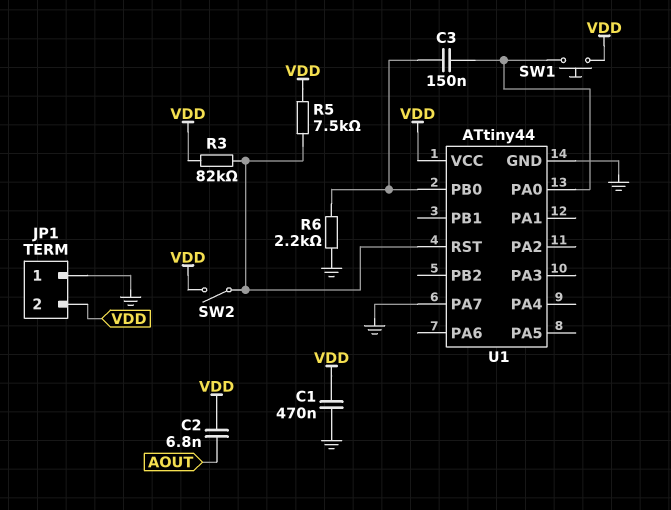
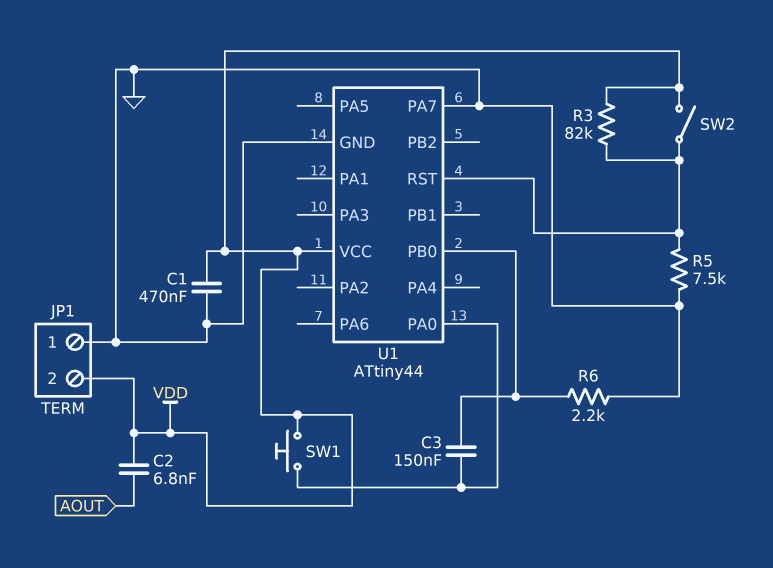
R5: 7.5k (U1/RST, VDD) -> 7.5k (GND, U1/RST)

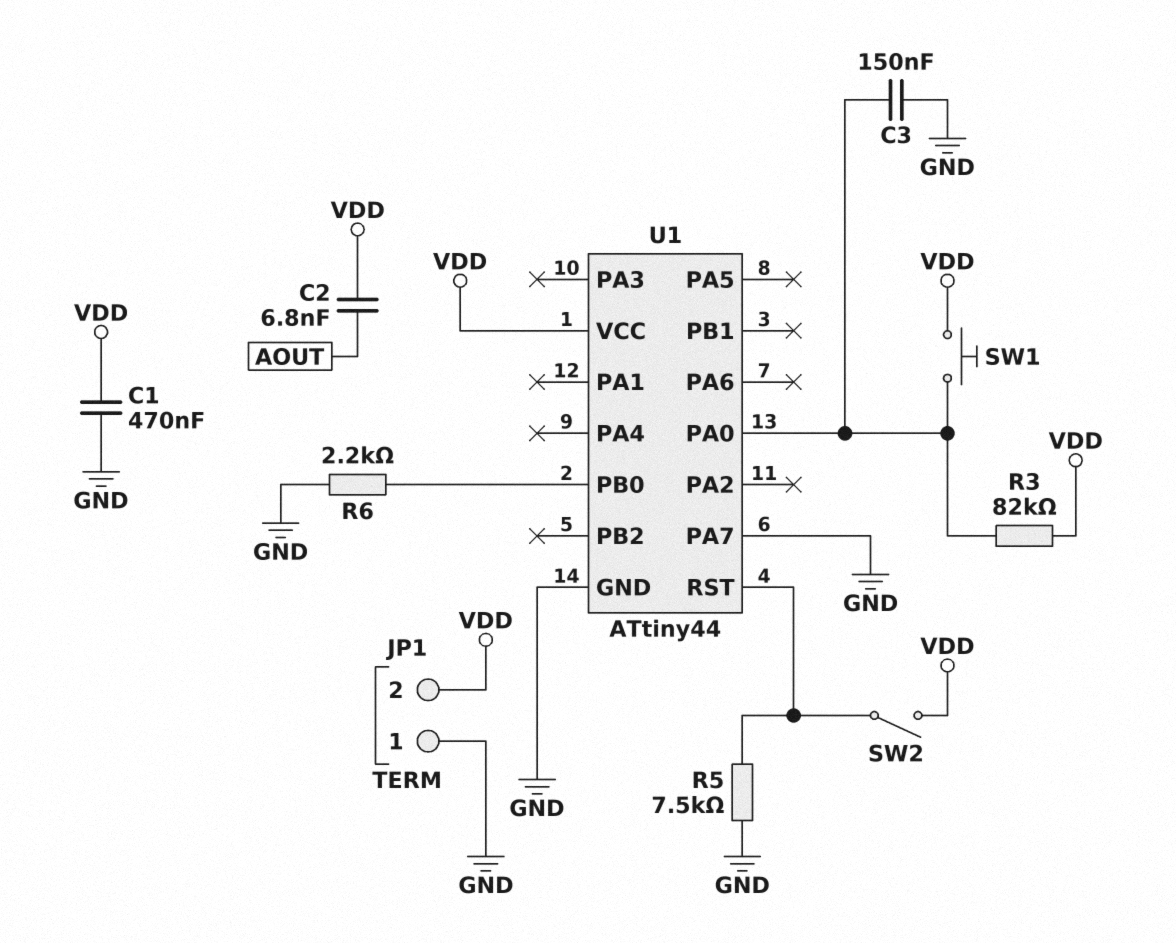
C3: 150nF (U1/PA0, U1/PB0) -> 150nF (GND, U1/PA0)
R3: 82k (U1/RST, VDD) -> 82k (U1/PA0, VDD)

